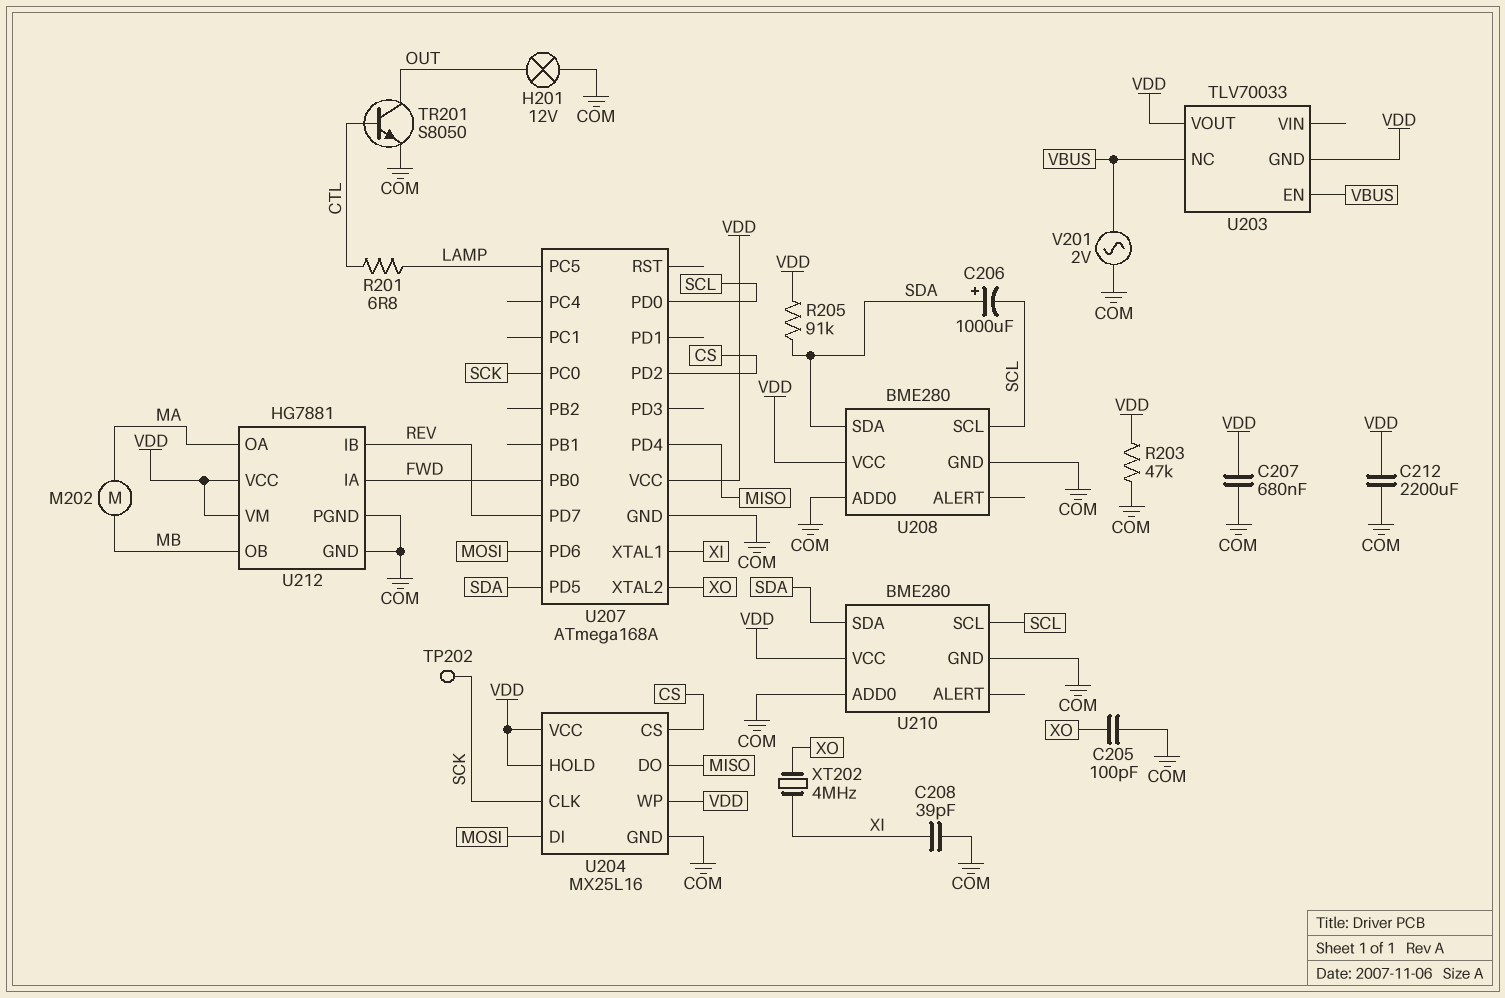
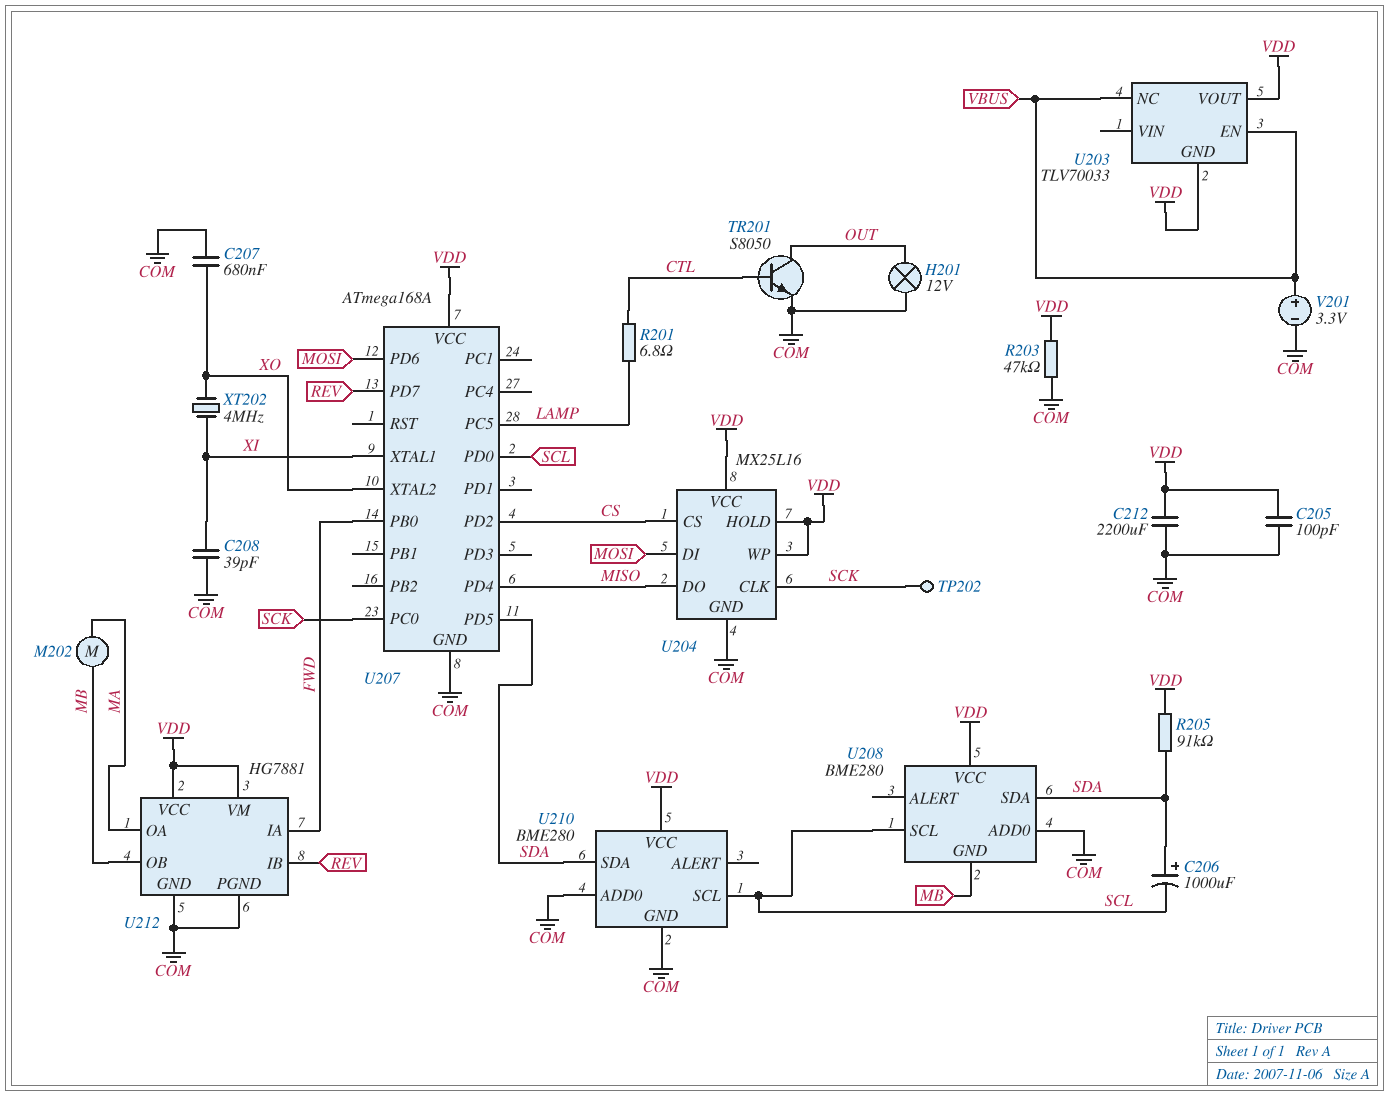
C205: 100pF (COM, XO) -> 100pF (COM, VDD)
C207: 680nF (COM, VDD) -> 680nF (COM, XO)
U208 pin GND: COM -> MB
V201: AC 2V (COM, VBUS) -> 3.3V (plus VBUS, minus COM)

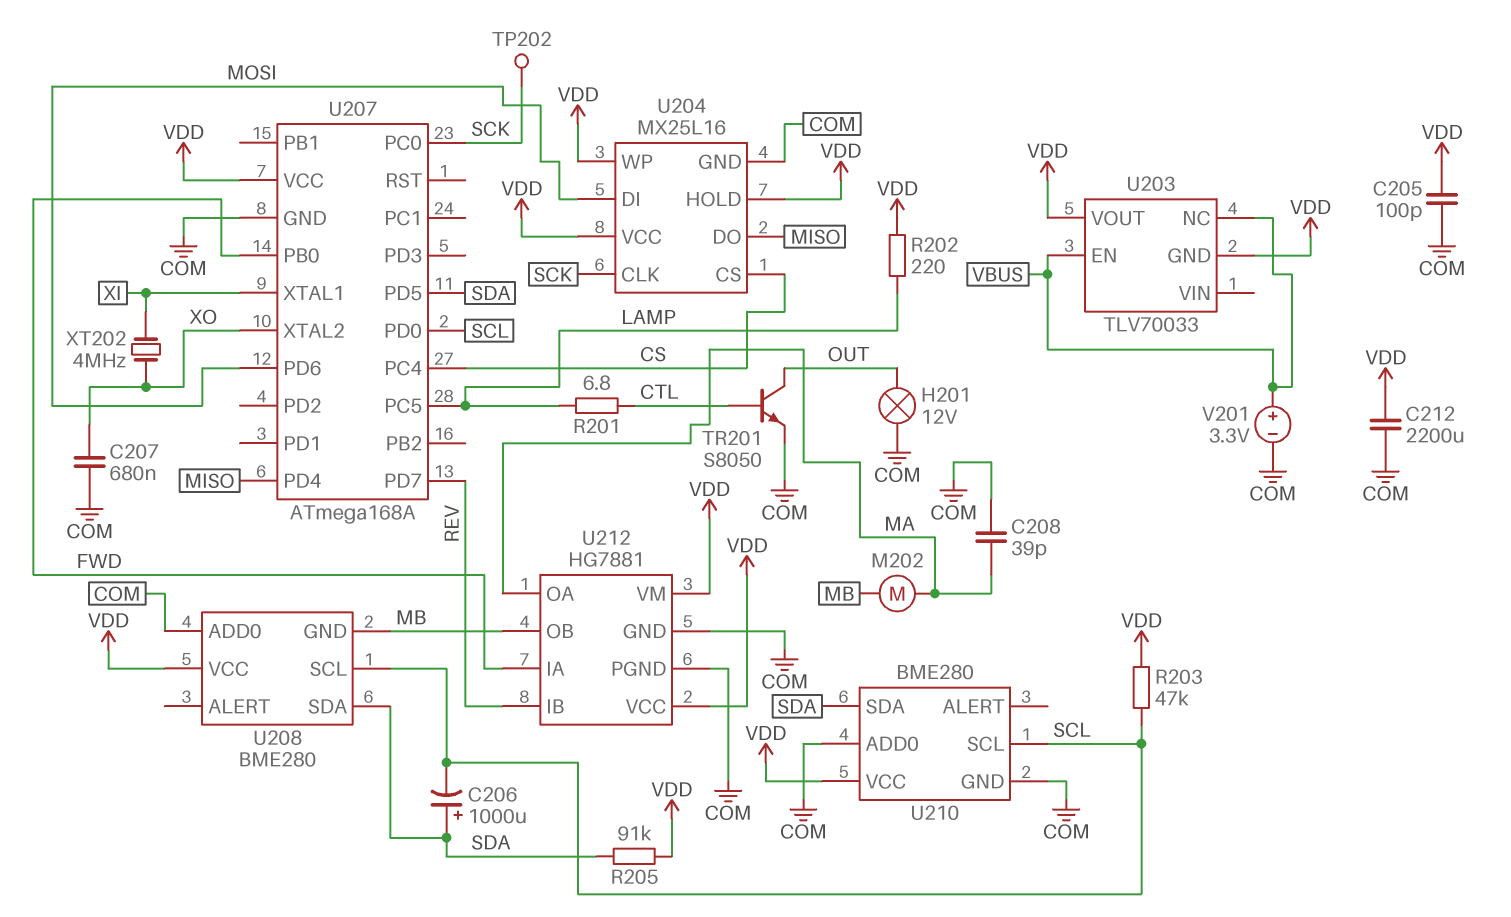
C208: 39pF (COM, XI) -> 39pF (COM, MA)
R202: none -> 220 (LAMP, VDD)
R203: 47k (COM, VDD) -> 47k (SCL, VDD)
U207 pin PC4: none -> CS
U207 pin PD2: CS -> none

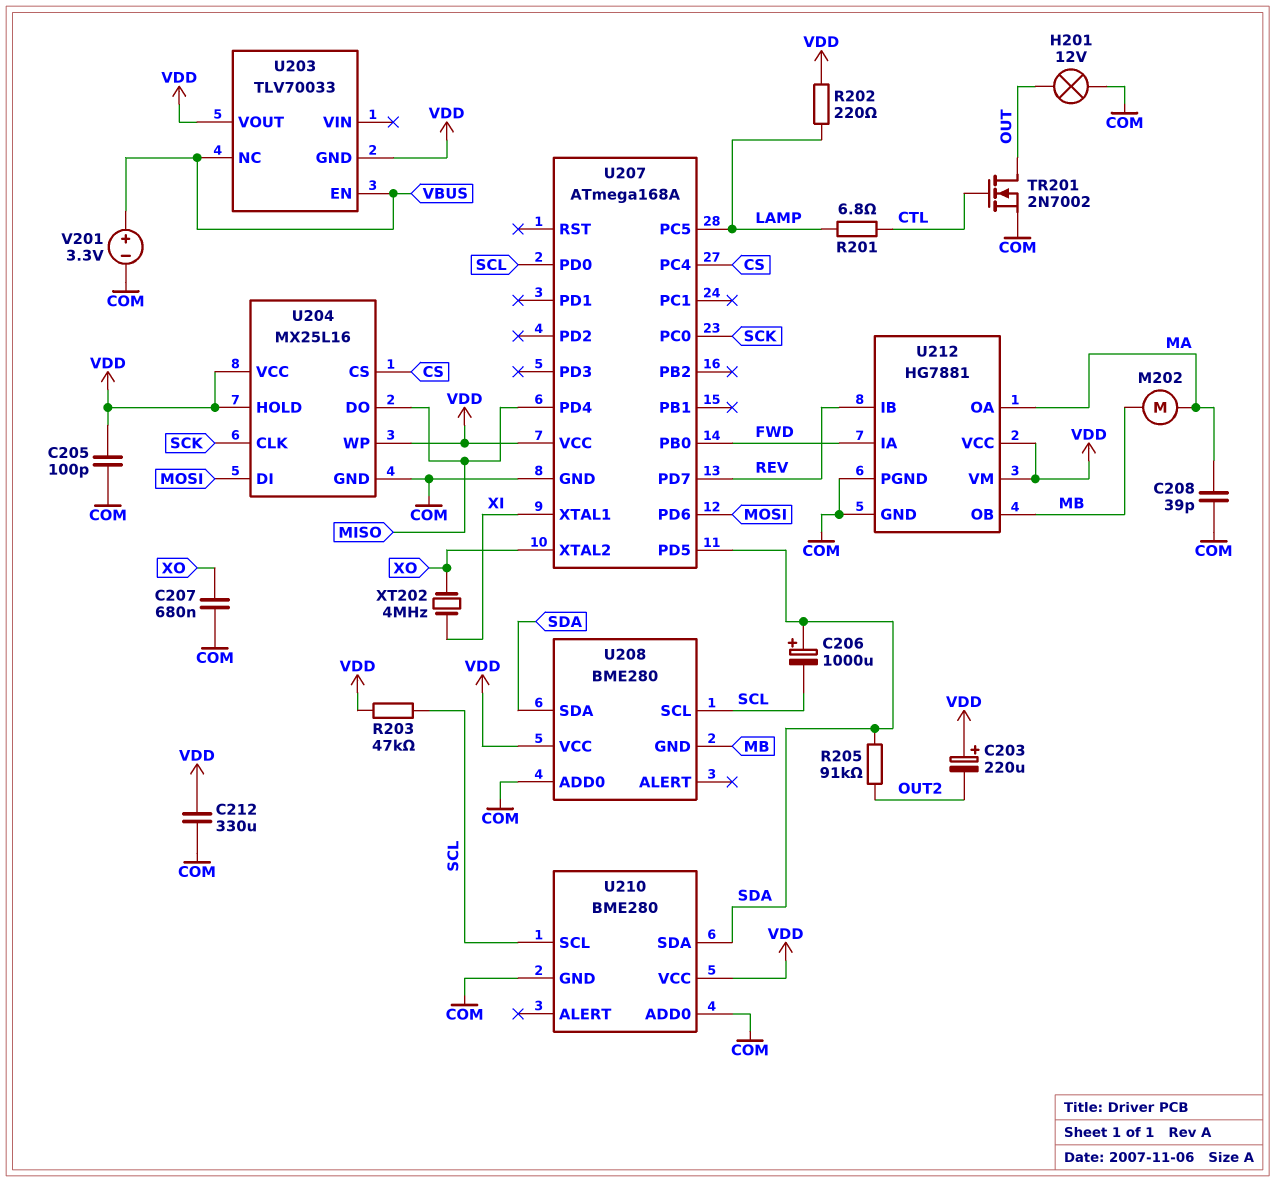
C203: none -> 220uF (plus VDD, minus OUT2)
C212: 2200uF (COM, VDD) -> 330uF (COM, VDD)
R205: 91k (SDA, VDD) -> 91k (OUT2, SDA)
TP202: test point (SCK) -> none
TR201: NPN S8050 (B CTL, C OUT, E COM) -> NMOS 2N7002 (G CTL, D OUT, S COM)

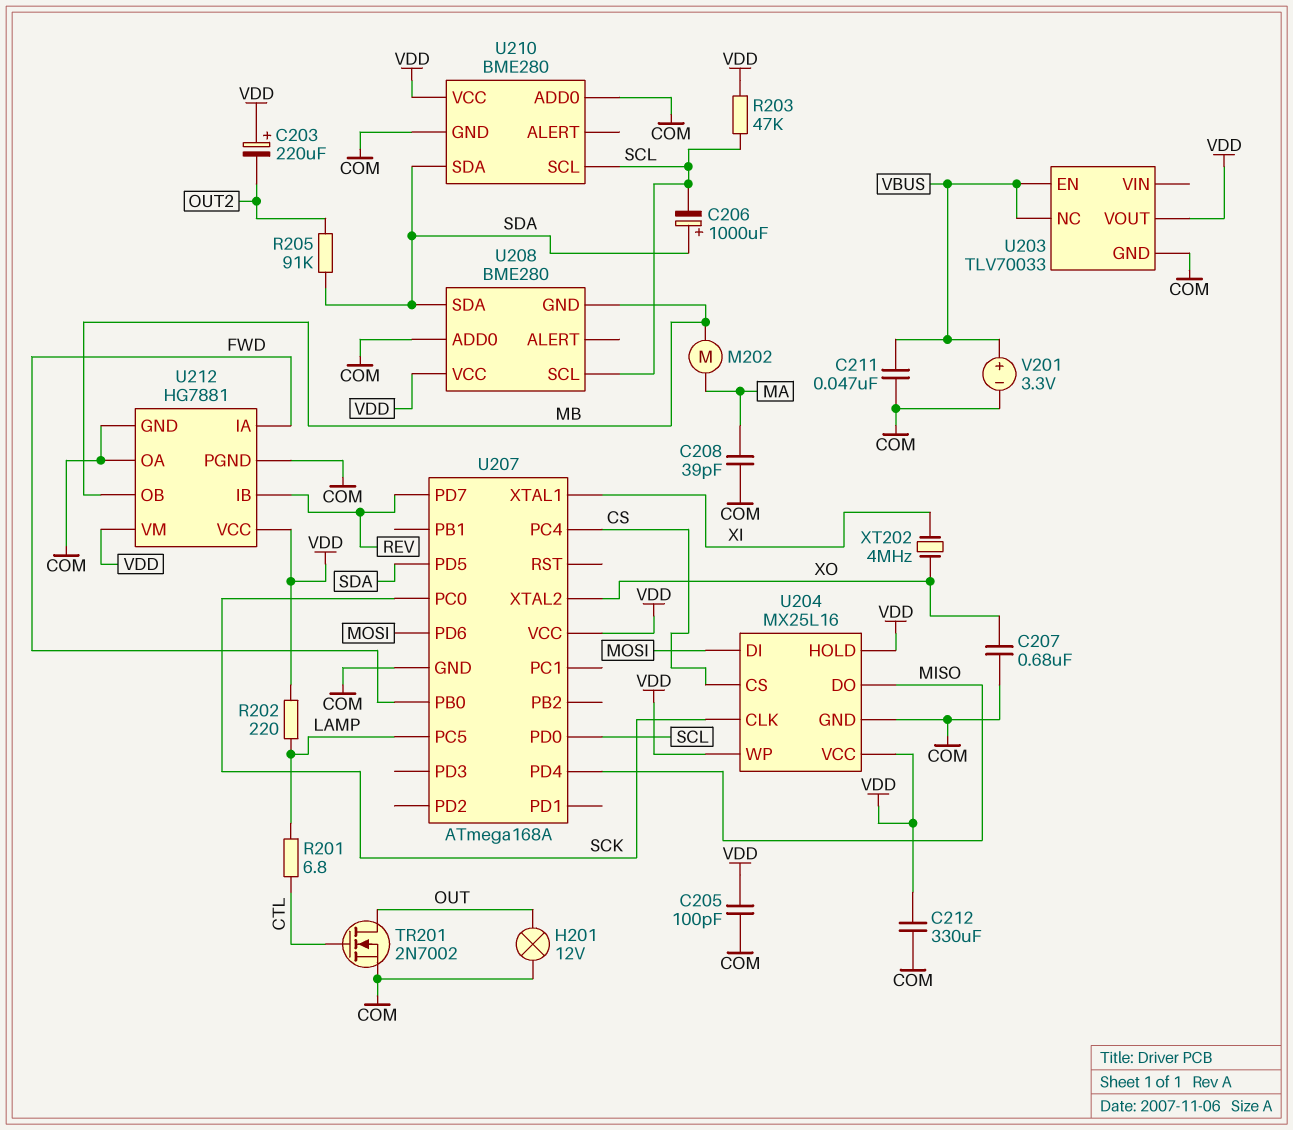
C211: none -> 47nF (COM, VBUS)
U203 pin GND: VDD -> COM
U212 pin OA: MA -> COM

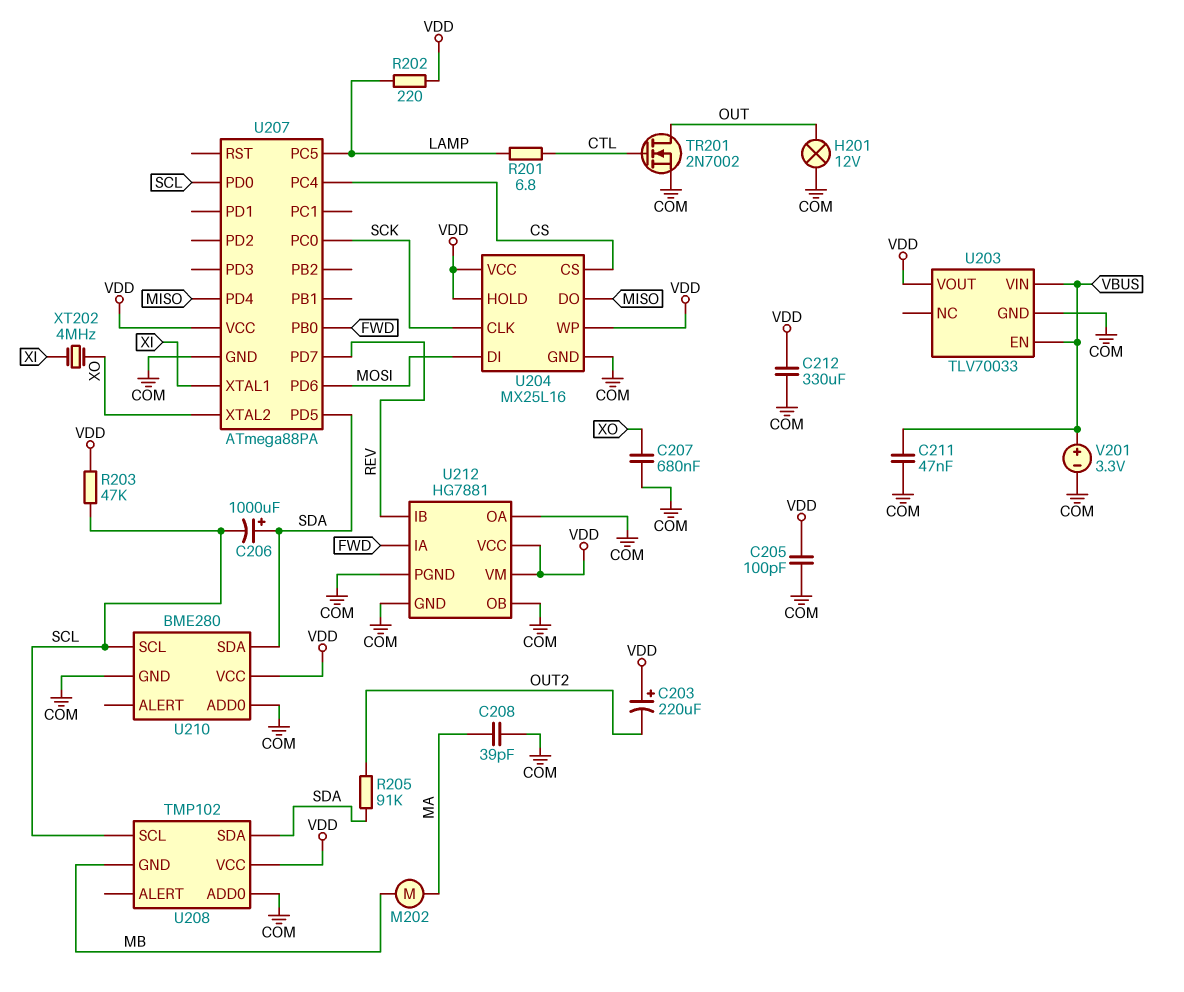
U203 pin NC: VBUS -> none
U203 pin VIN: none -> VBUS
U207: ATmega168A -> ATmega88PA
U208: BME280 -> TMP102
U212 pin OB: MB -> COM

